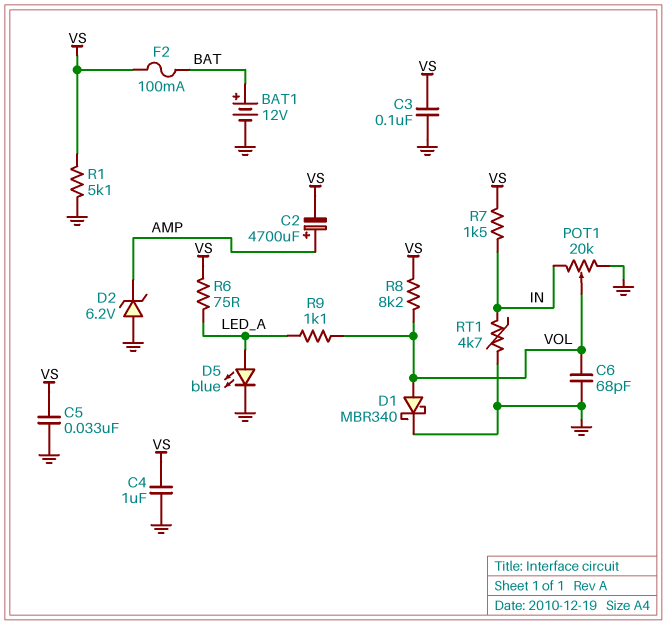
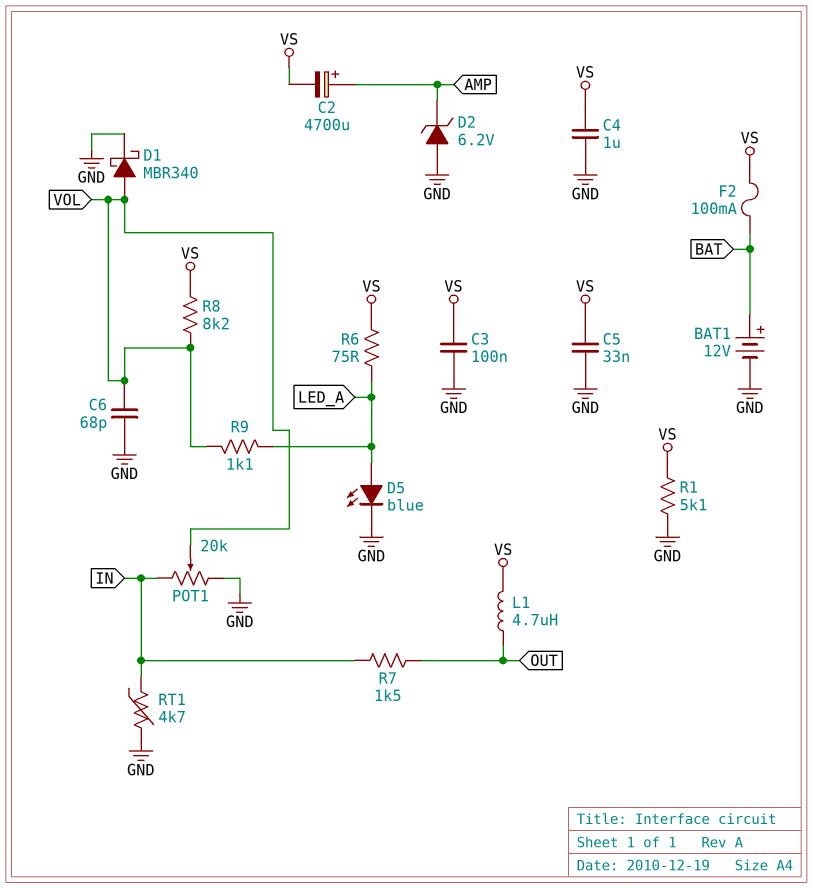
L1: none -> 4.7uH (OUT, VS)
R7: 1.5k (IN, VS) -> 1.5k (IN, OUT)

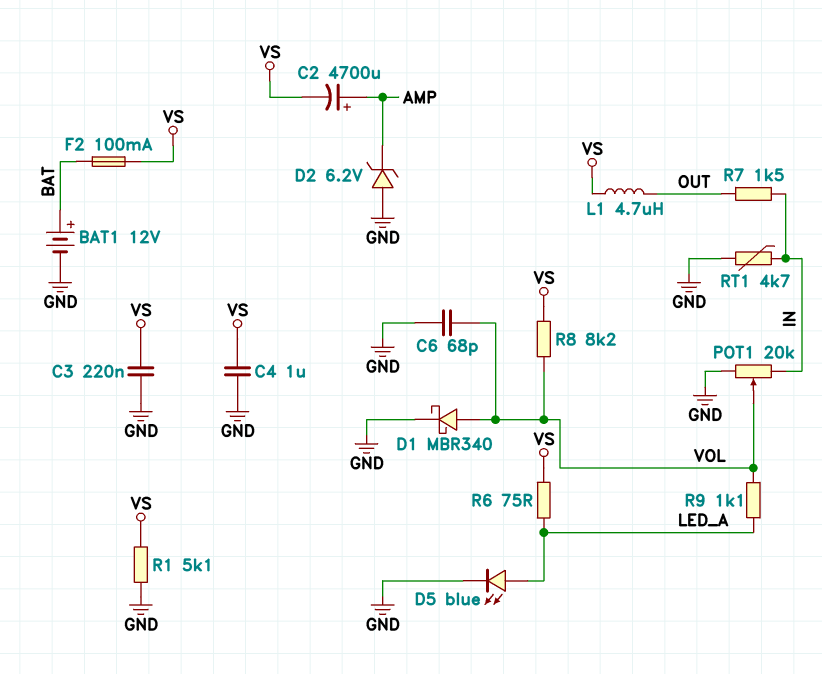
C3: 100nF (GND, VS) -> 220nF (GND, VS)
C5: 33nF (GND, VS) -> none

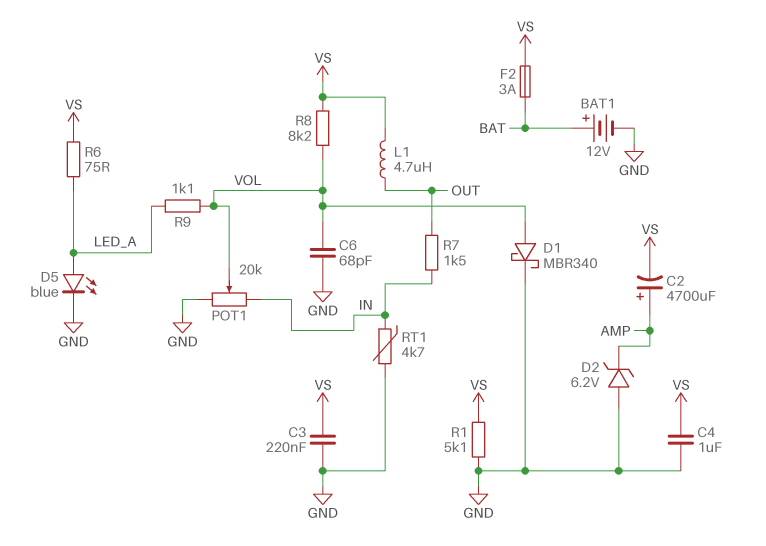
F2: 100mA (BAT, VS) -> 3A (BAT, VS)

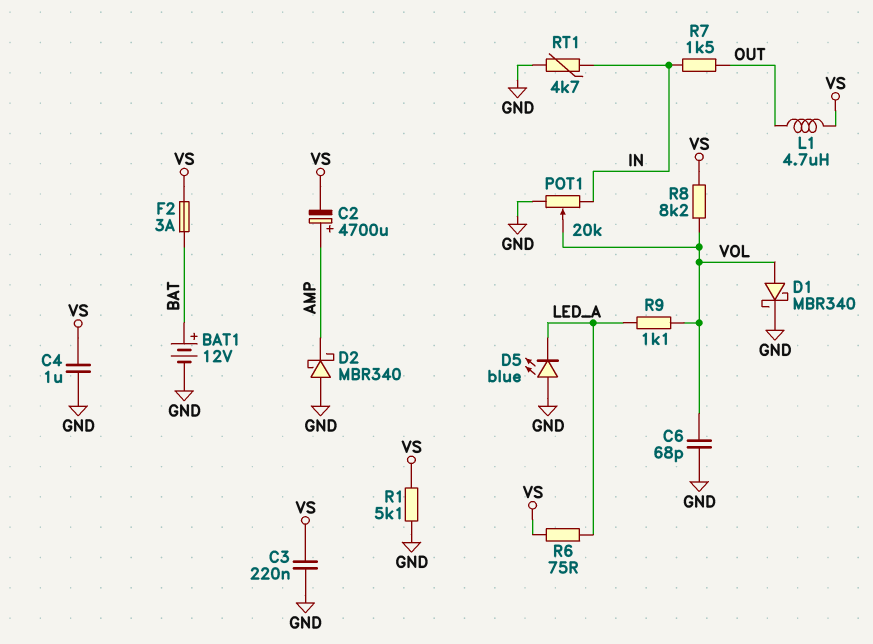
D2: zener 6.2V (A GND, K AMP) -> schottky MBR340 (A GND, K AMP)
D5: LED blue (A LED_A, K GND) -> LED blue (A GND, K LED_A)

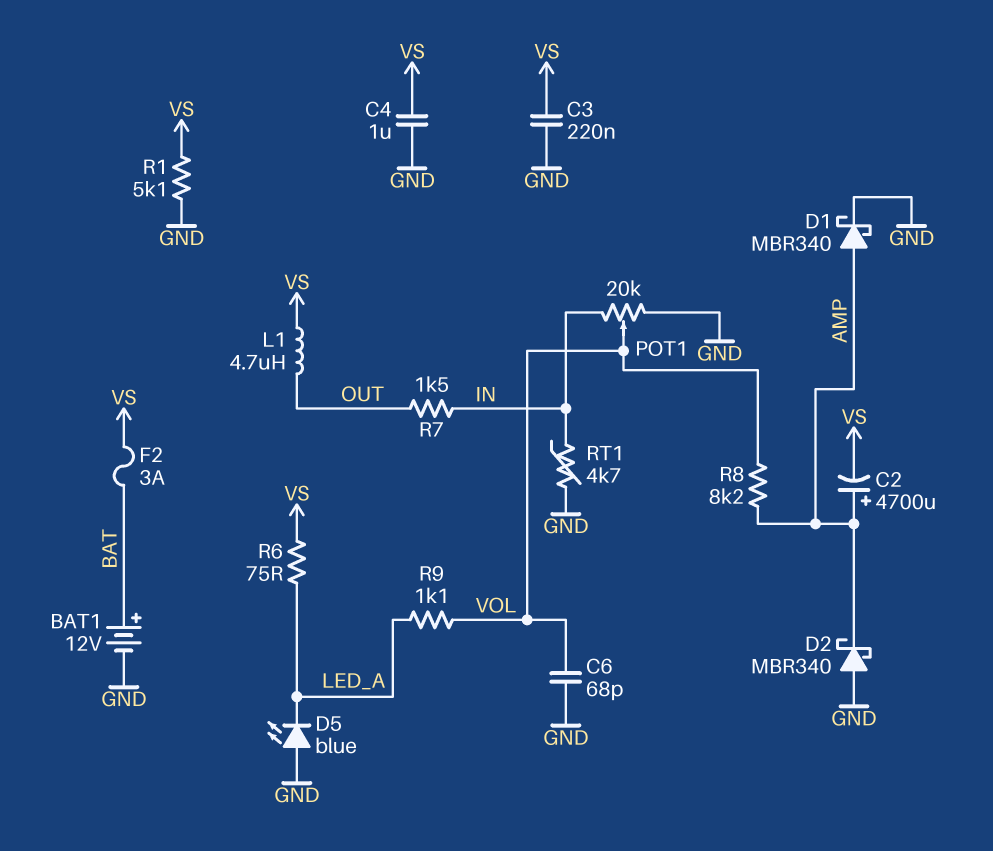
D1: schottky MBR340 (A VOL, K GND) -> schottky MBR340 (A AMP, K GND)
R8: 8.2k (VOL, VS) -> 8.2k (AMP, VOL)

